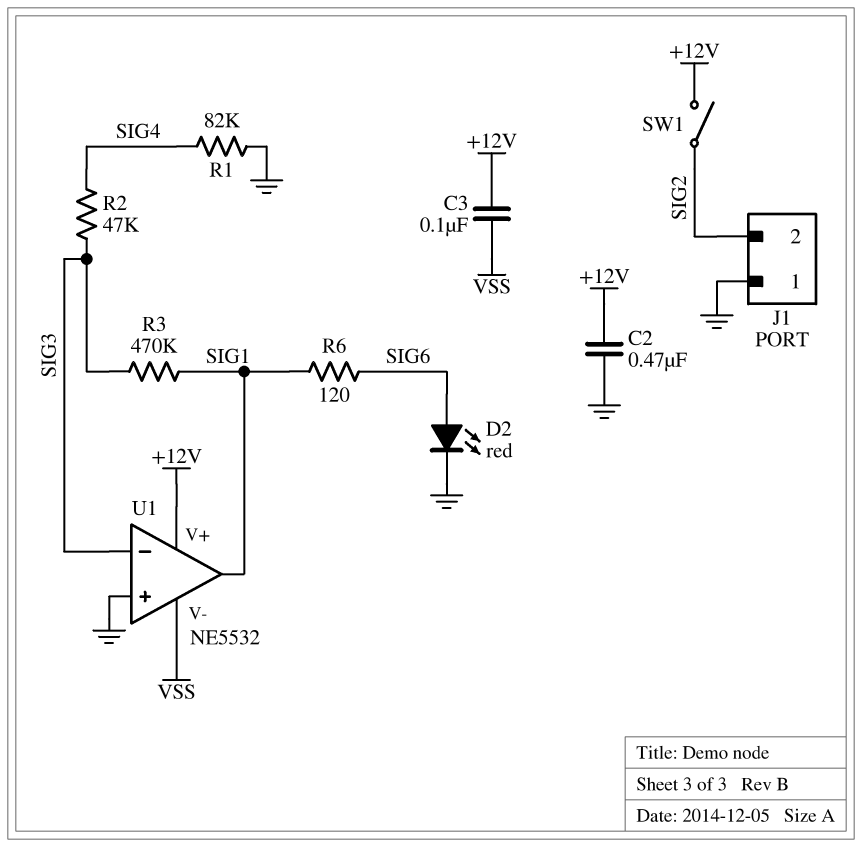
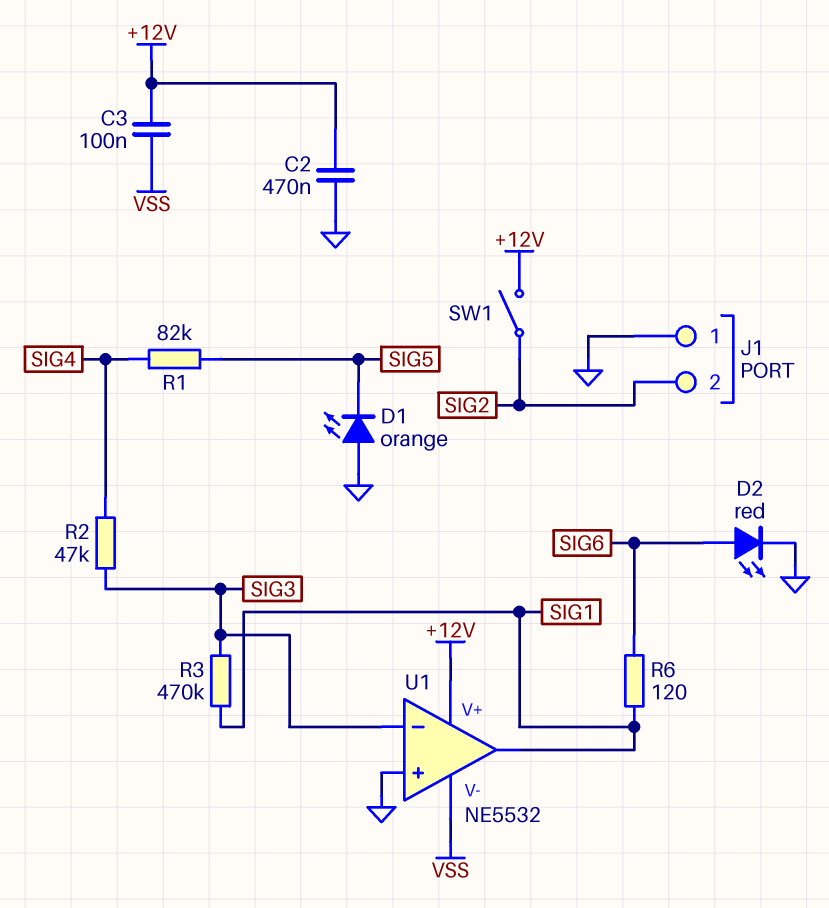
D1: none -> LED orange (A GND, K SIG5)
R1: 82k (GND, SIG4) -> 82k (SIG4, SIG5)

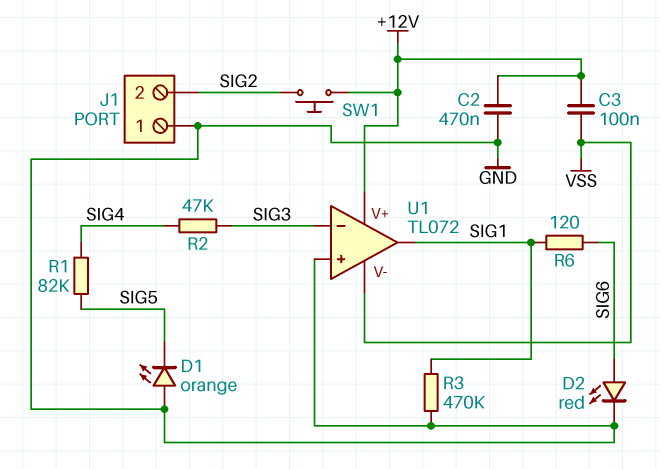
R3: 470k (SIG1, SIG3) -> 470k (GND, SIG1)
SW1: switch (+12V, SIG2) -> button (+12V, SIG2)
U1: NE5532 -> TL072

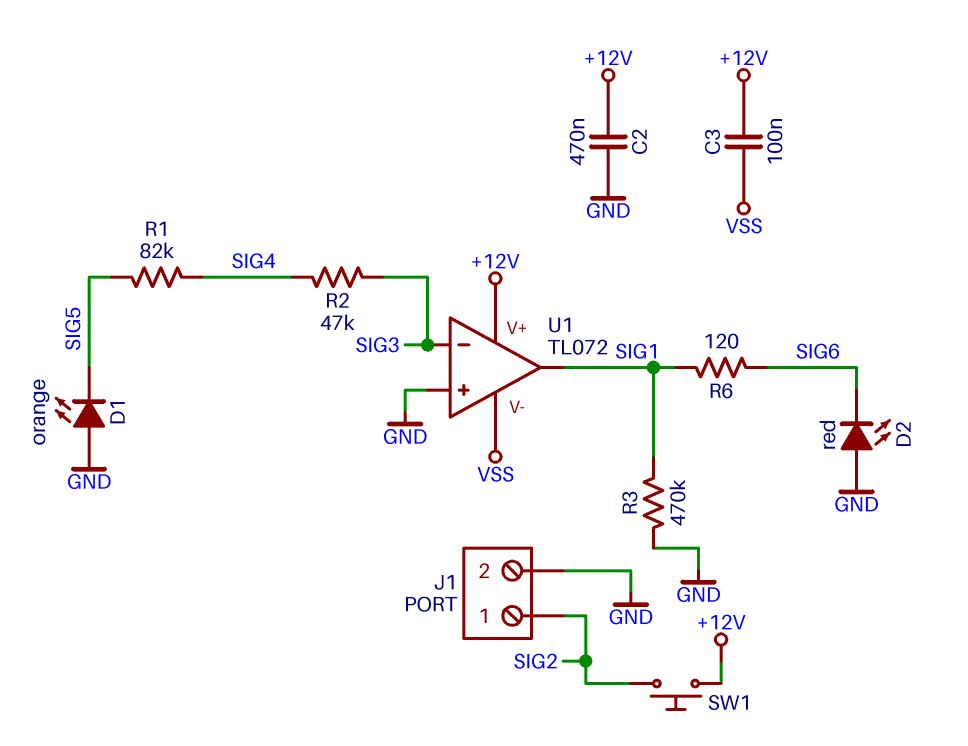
D2: LED red (A SIG6, K GND) -> LED red (A GND, K SIG6)
J1 pin 1: GND -> SIG2
J1 pin 2: SIG2 -> GND

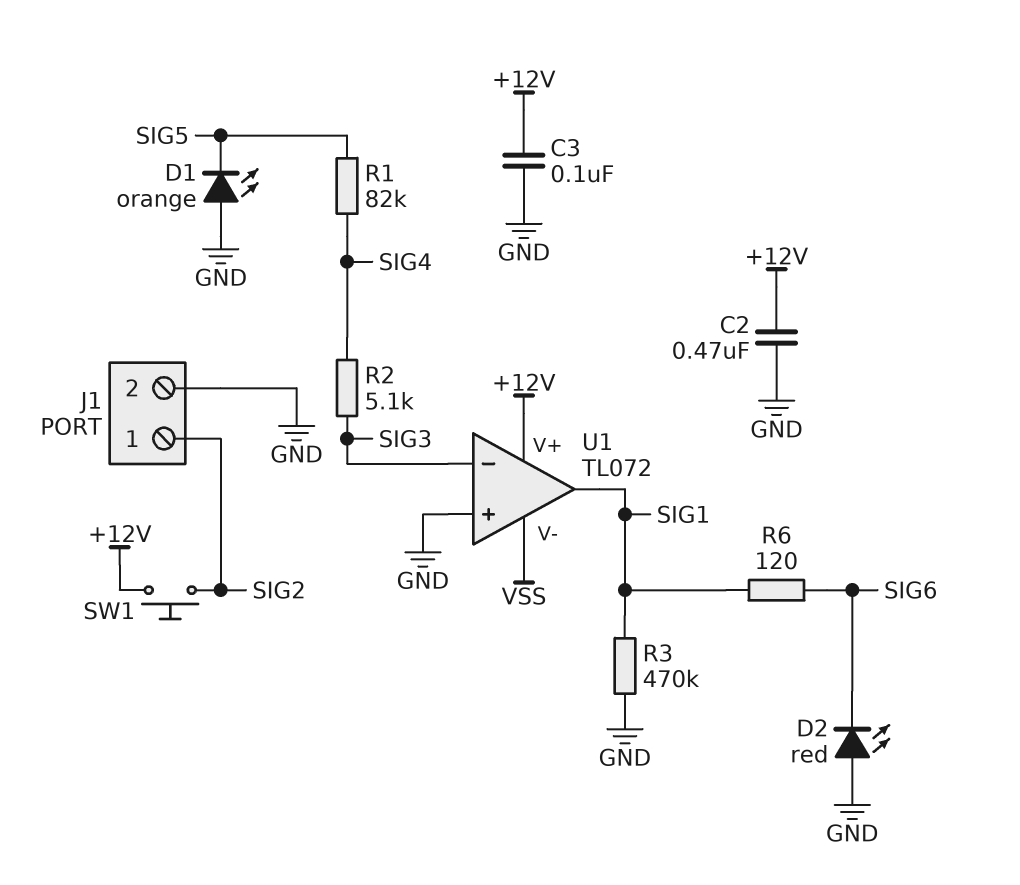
C3: 100nF (+12V, VSS) -> 100nF (+12V, GND)
R2: 47k (SIG3, SIG4) -> 5.1k (SIG3, SIG4)

